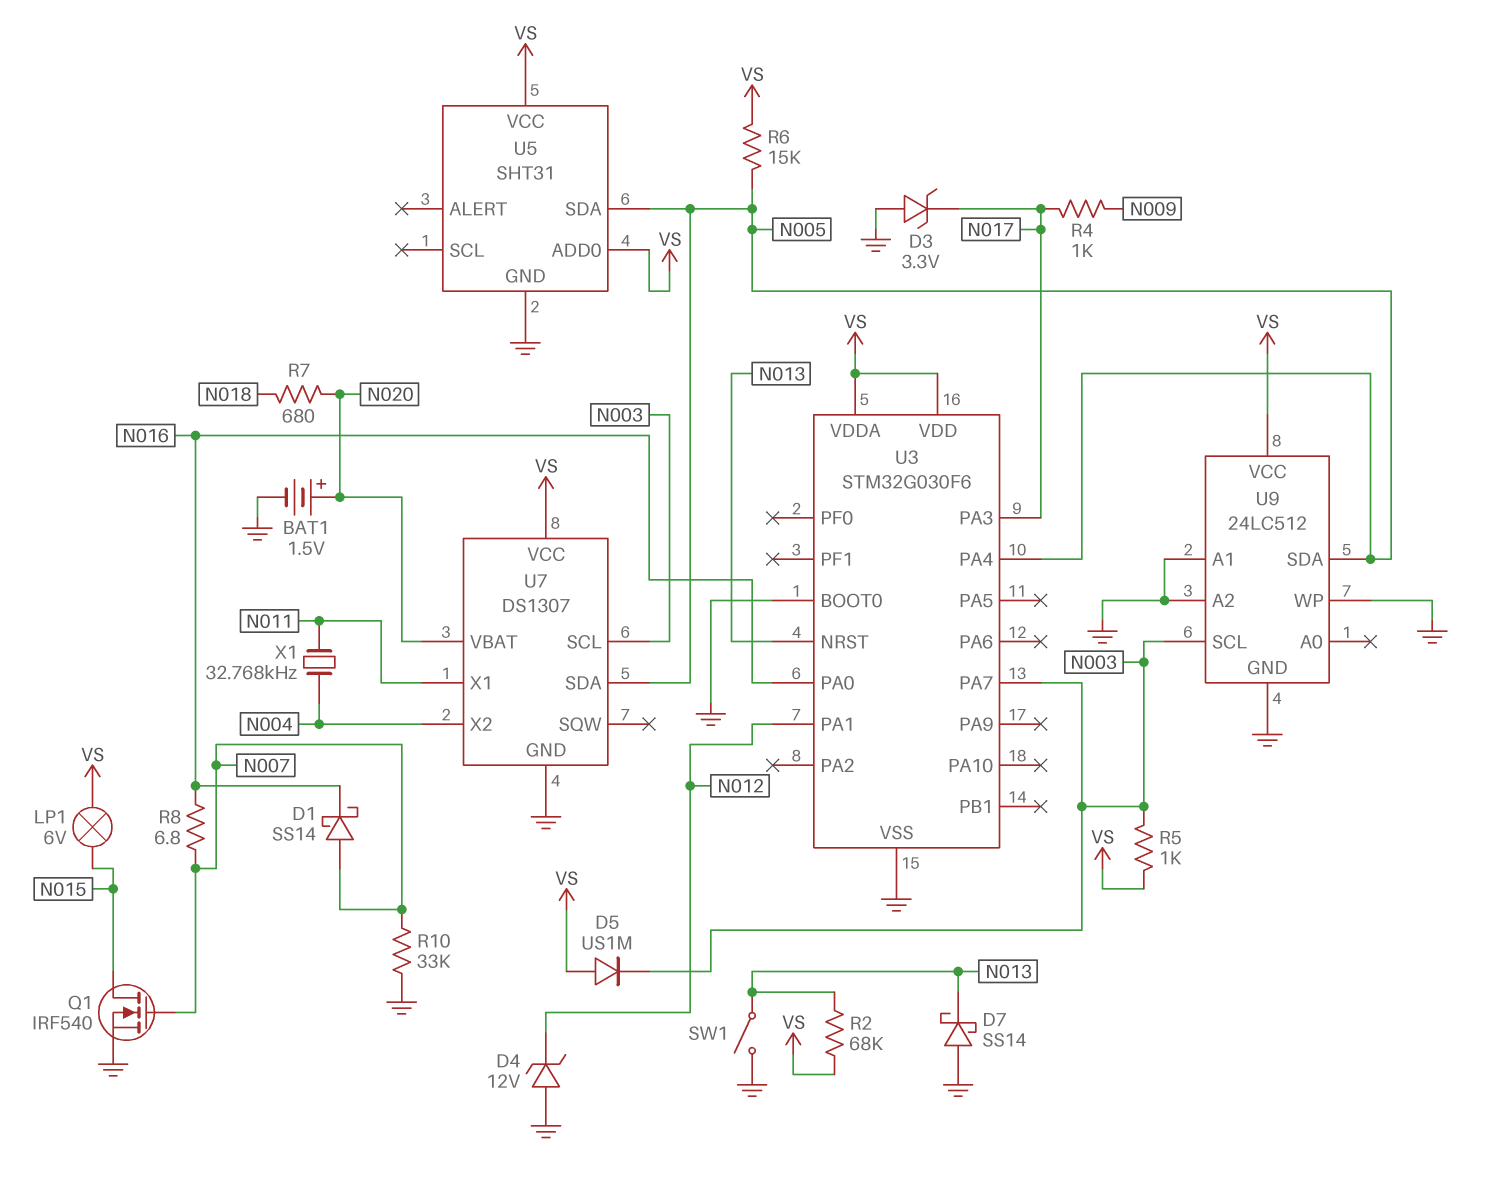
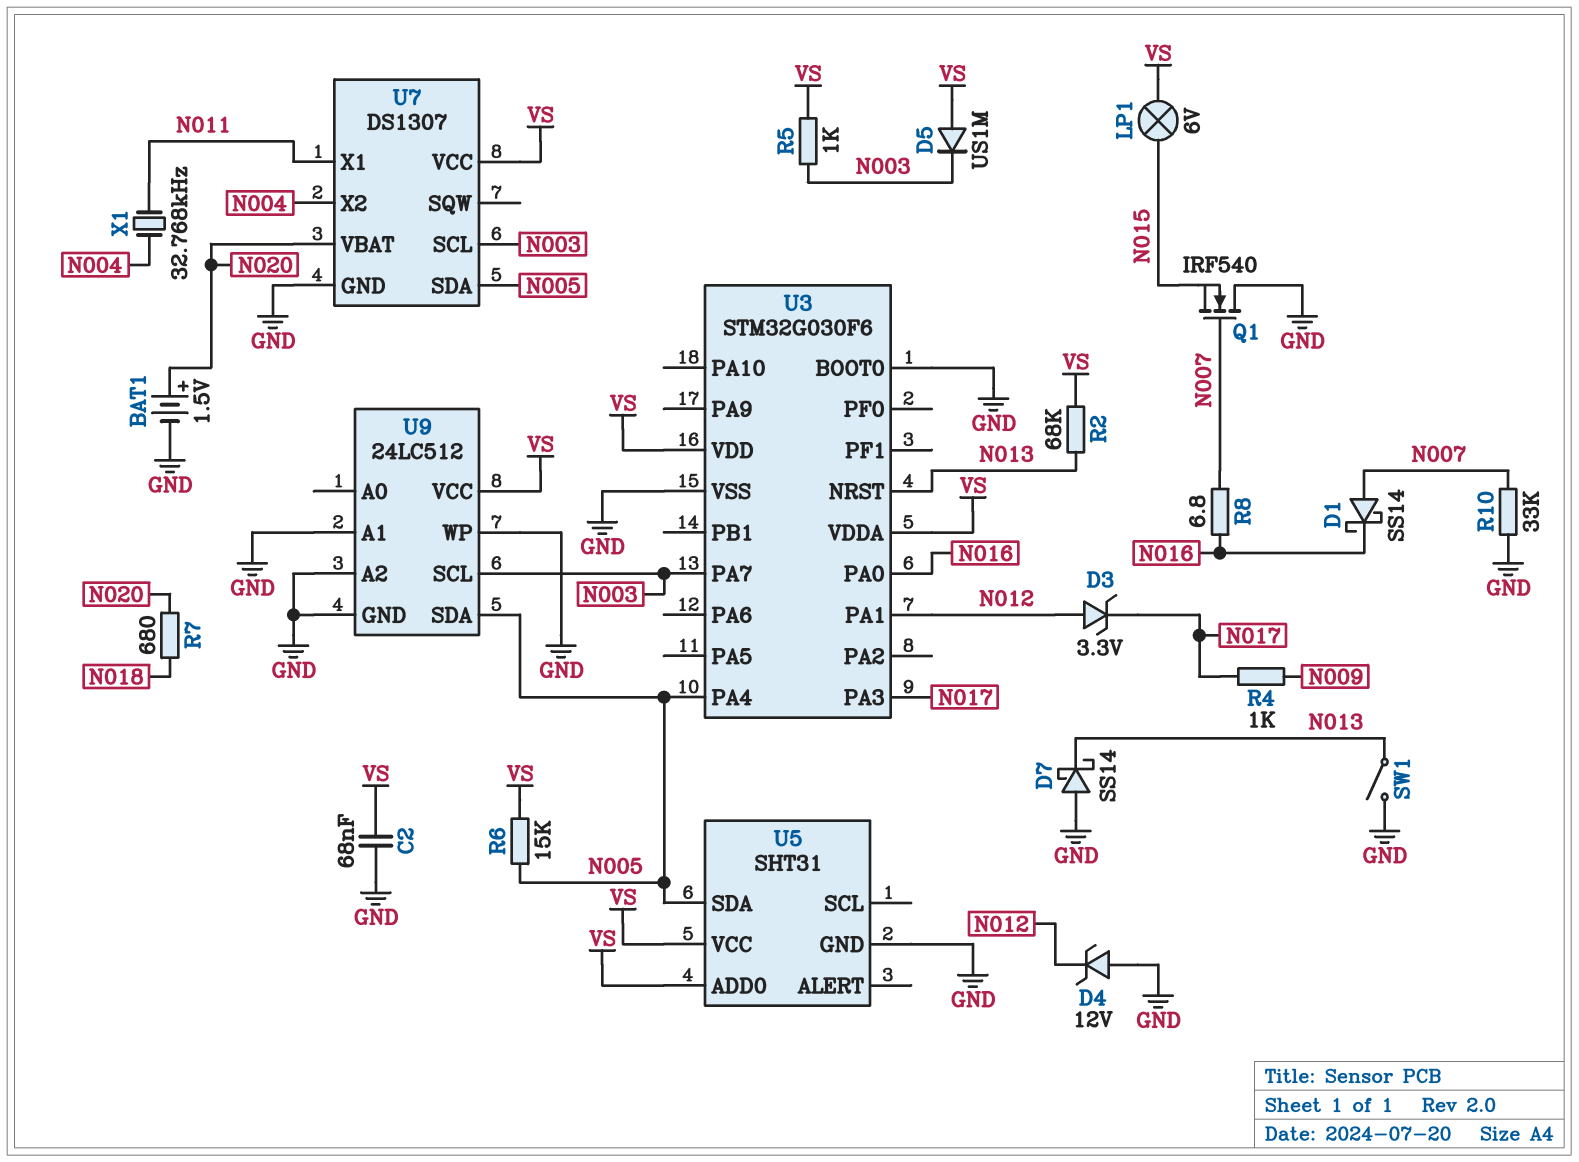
C2: none -> 68nF (GND, VS)
D3: zener 3.3V (A GND, K N017) -> zener 3.3V (A N012, K N017)
Q1: NMOS IRF540 (G N007, D N015, S GND) -> NMOS IRF540 (G N007, D GND, S N015)

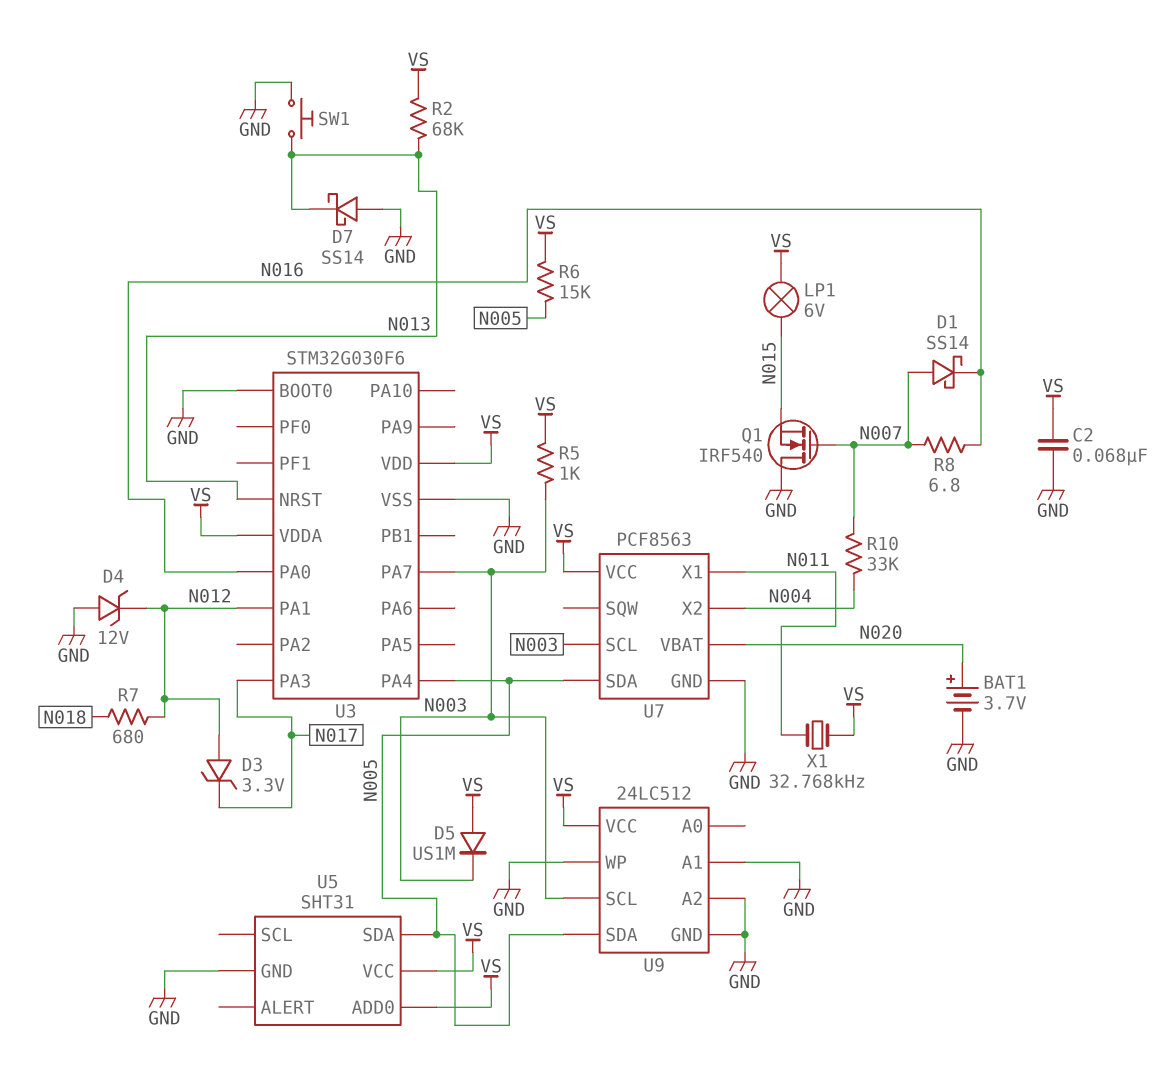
BAT1: 1.5V (plus N020, minus GND) -> 3.7V (plus N020, minus GND)
R4: 1k (N009, N017) -> none
R7: 680 (N018, N020) -> 680 (N012, N018)
R10: 33k (GND, N007) -> 33k (N004, N007)
SW1: switch (GND, N013) -> button (GND, N013)
U7: DS1307 -> PCF8563
X1: 32.768kHz (N004, N011) -> 32.768kHz (N011, VS)

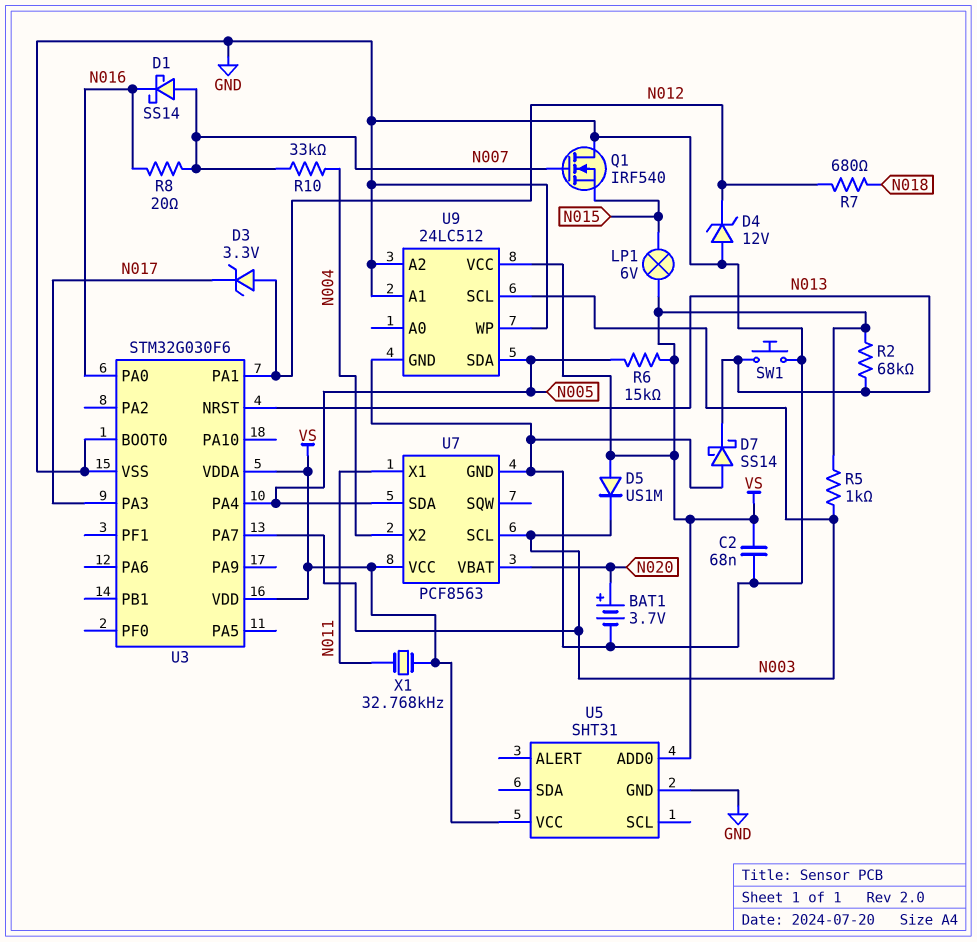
R8: 6.8 (N007, N016) -> 20 (N007, N016)
U5 pin SDA: N005 -> none

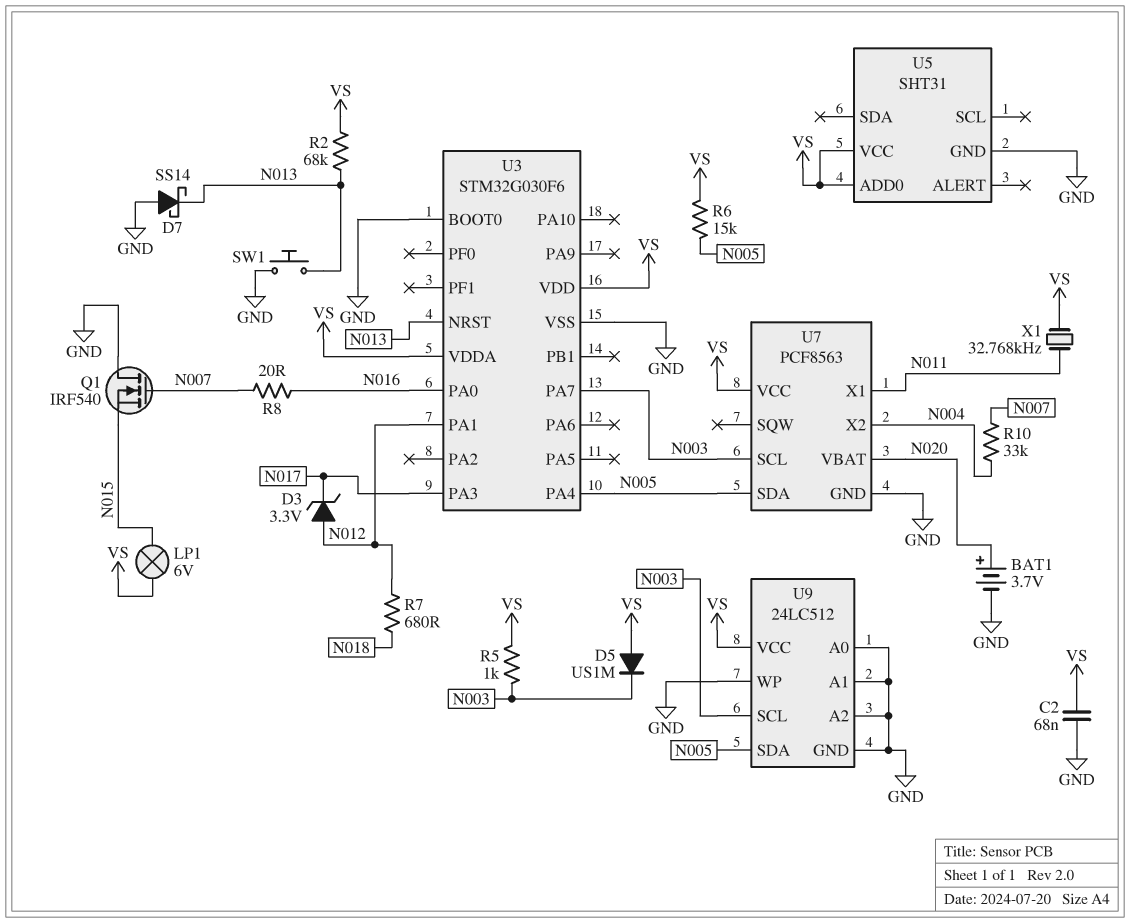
D1: schottky SS14 (A N007, K N016) -> none
D4: zener 12V (A GND, K N012) -> none
U9 pin A0: none -> GND

